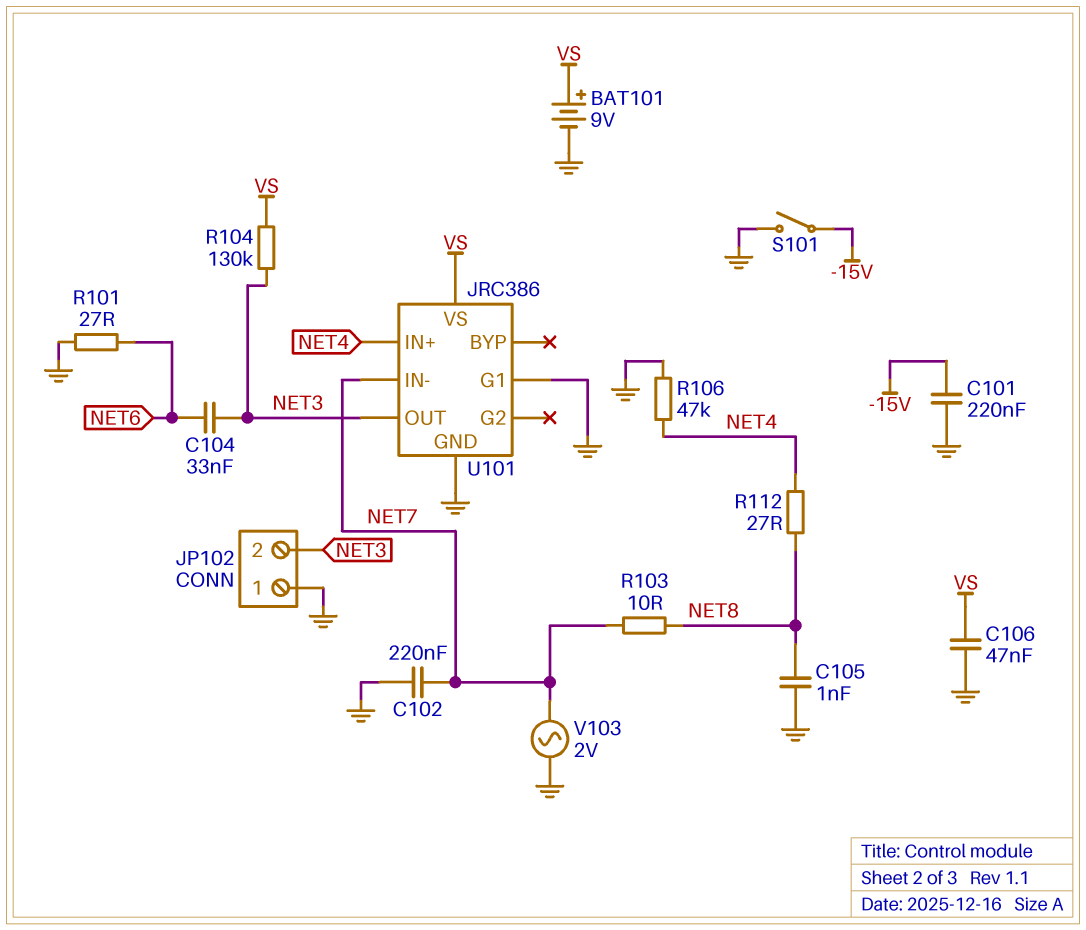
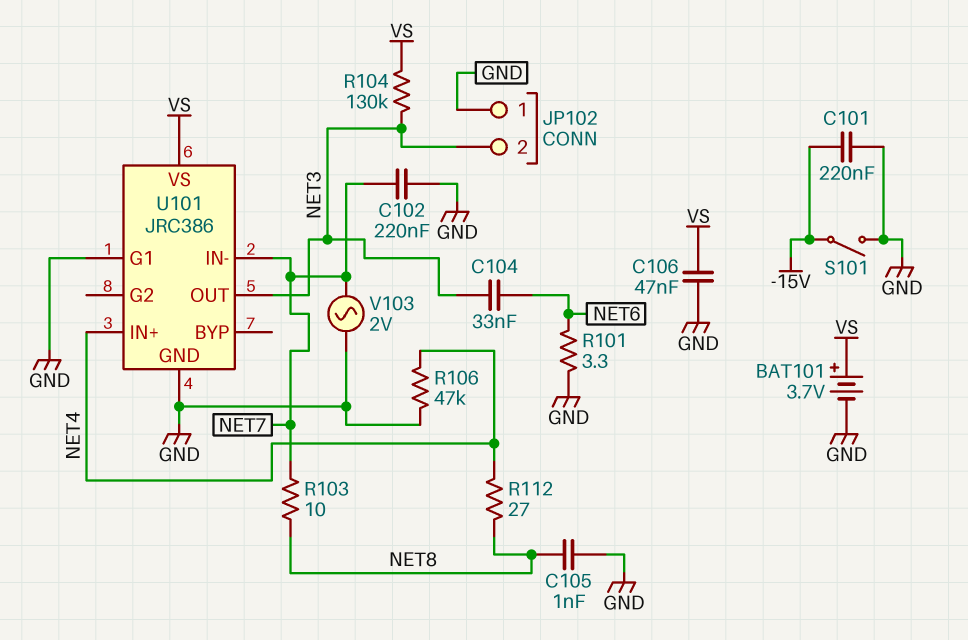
BAT101: 9V (plus VS, minus GND) -> 3.7V (plus VS, minus GND)
R101: 27 (GND, NET6) -> 3.3 (GND, NET6)

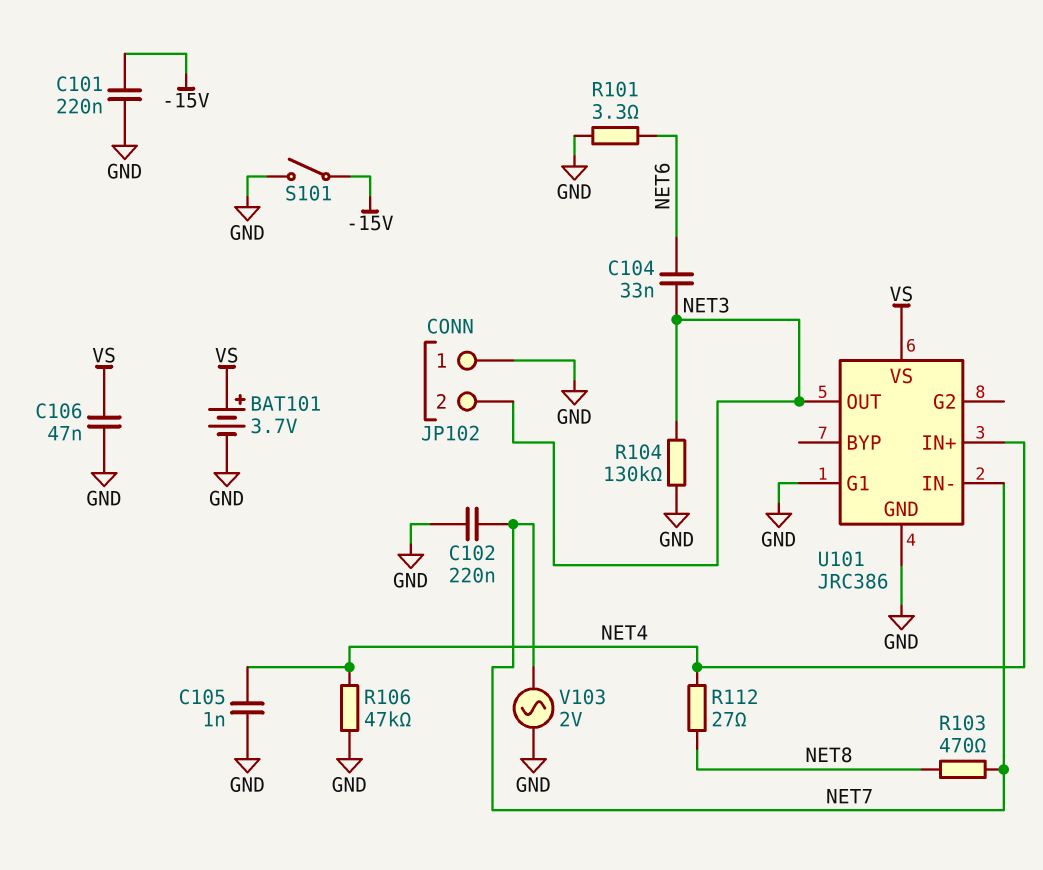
C105: 1nF (GND, NET8) -> 1nF (GND, NET4)
R103: 10 (NET7, NET8) -> 470 (NET7, NET8)
R104: 130k (NET3, VS) -> 130k (GND, NET3)

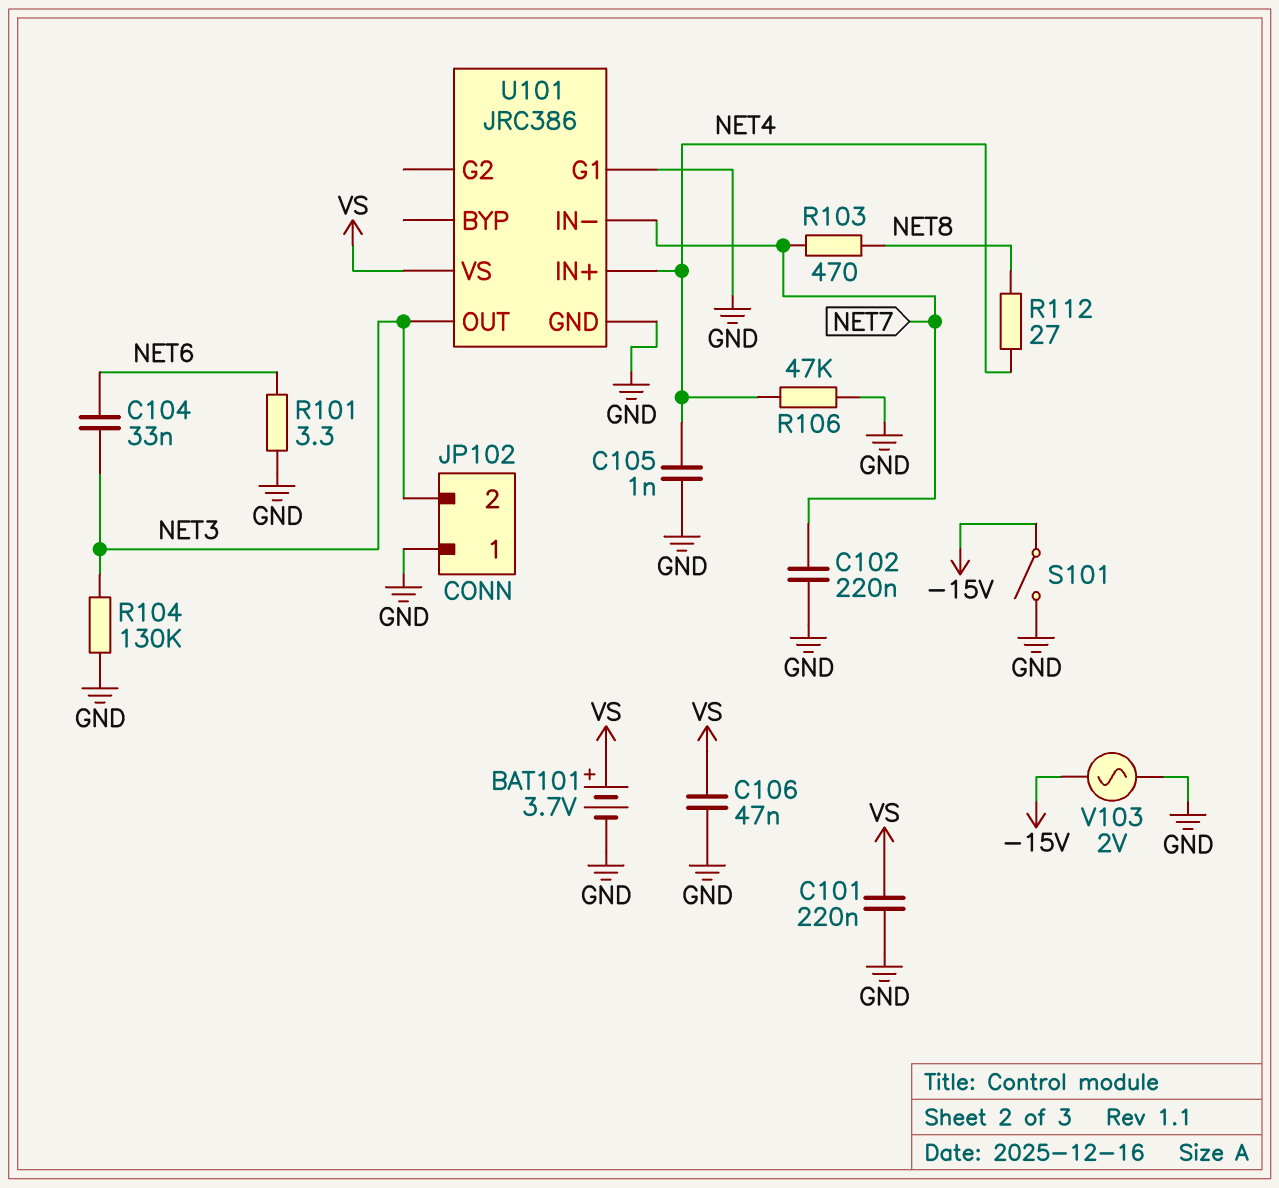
C101: 220nF (-15V, GND) -> 220nF (GND, VS)
V103: AC 2V (GND, NET7) -> AC 2V (-15V, GND)

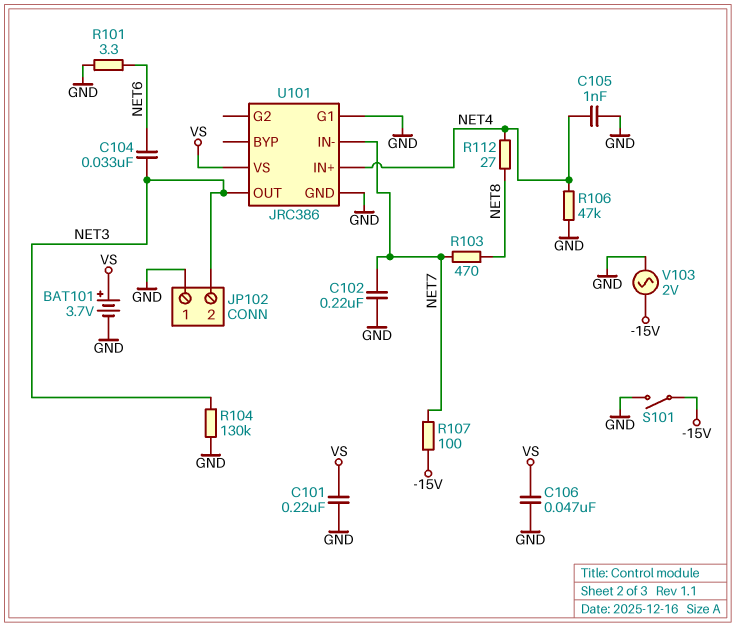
R107: none -> 100 (-15V, NET7)

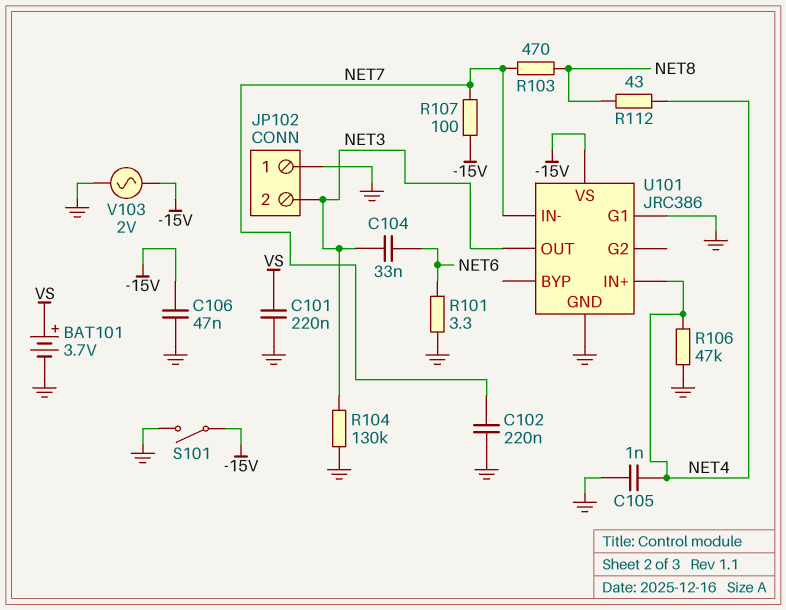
C106: 47nF (GND, VS) -> 47nF (-15V, GND)
R112: 27 (NET4, NET8) -> 43 (NET4, NET8)
U101 pin VS: VS -> -15V

